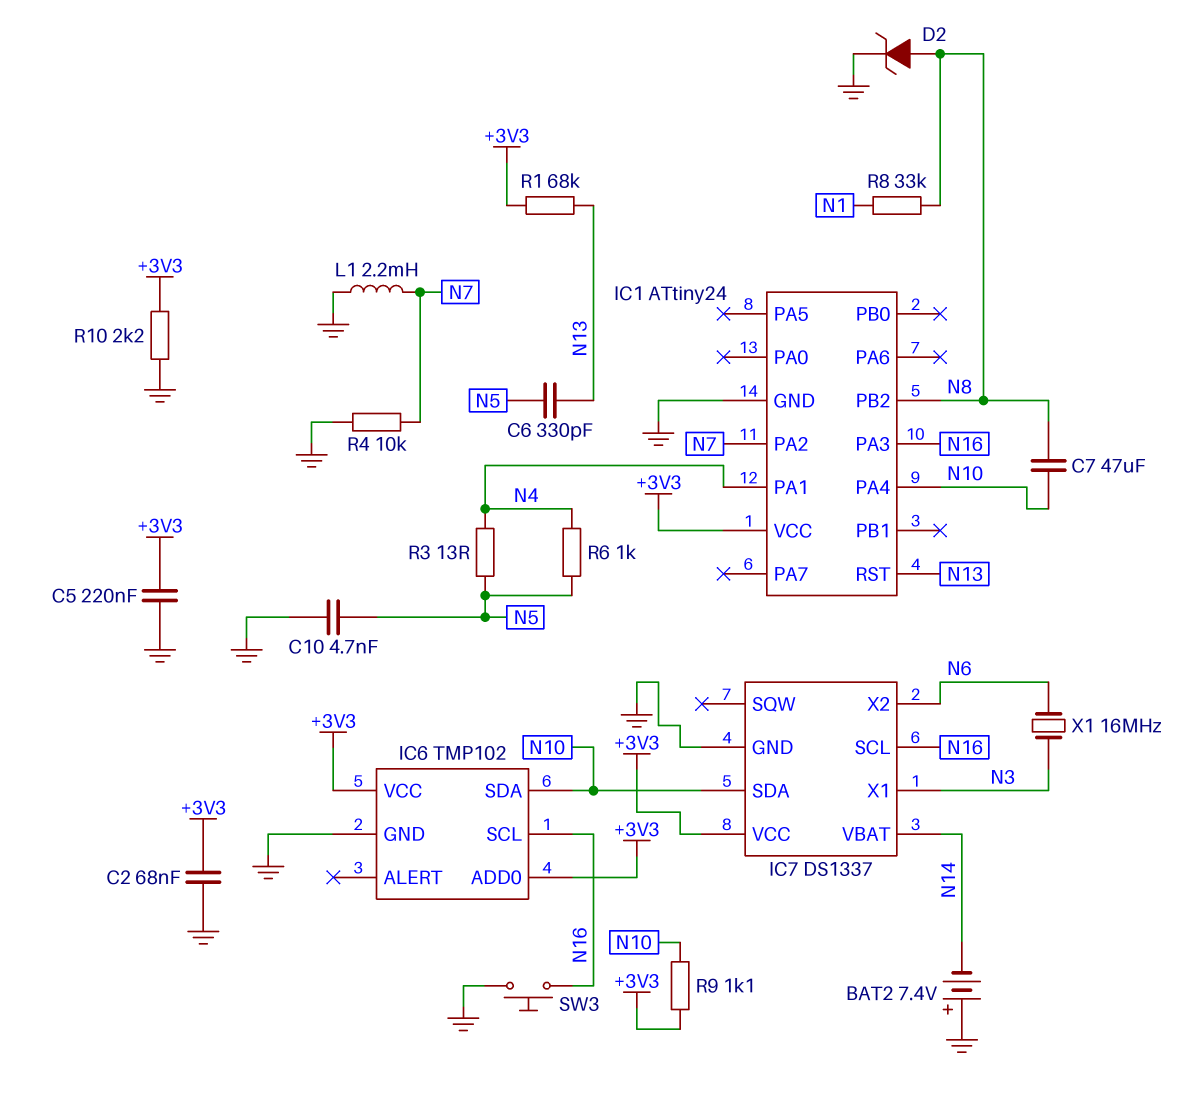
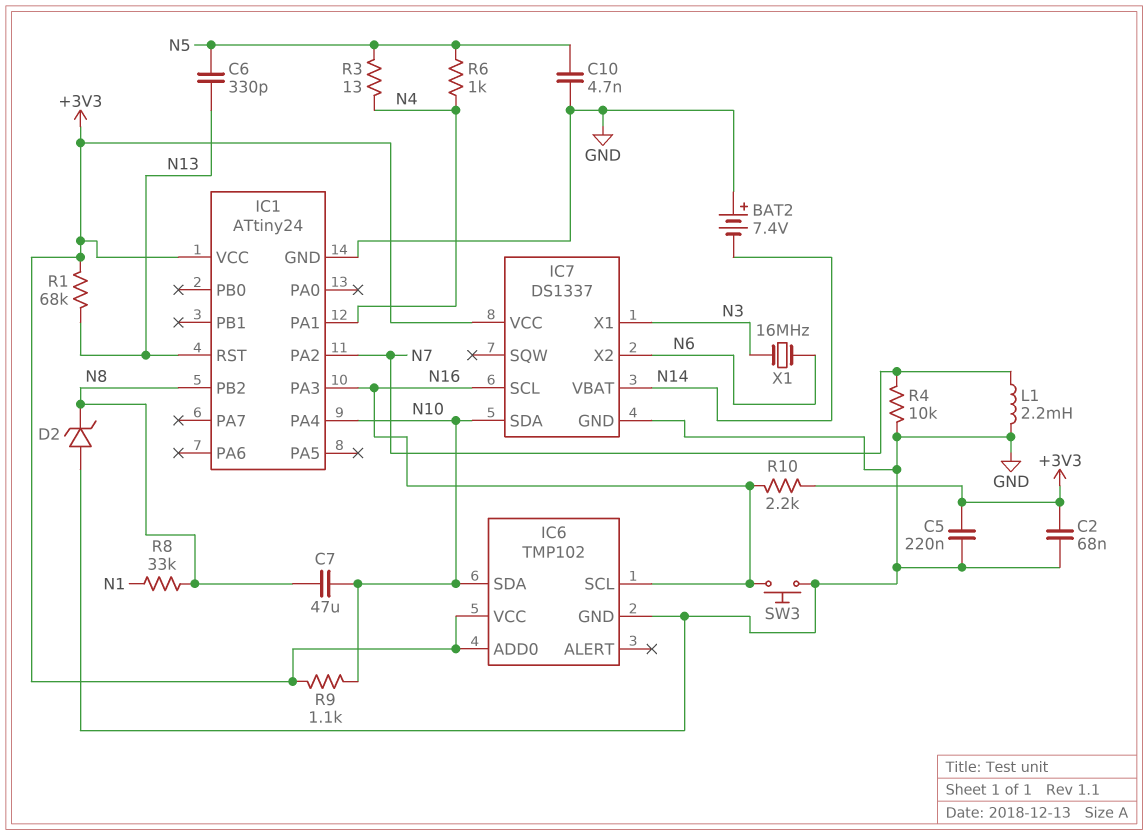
D2: zener (A N8, K GND) -> zener (A GND, K N8)
R10: 2.2k (+3V3, GND) -> 2.2k (+3V3, N16)

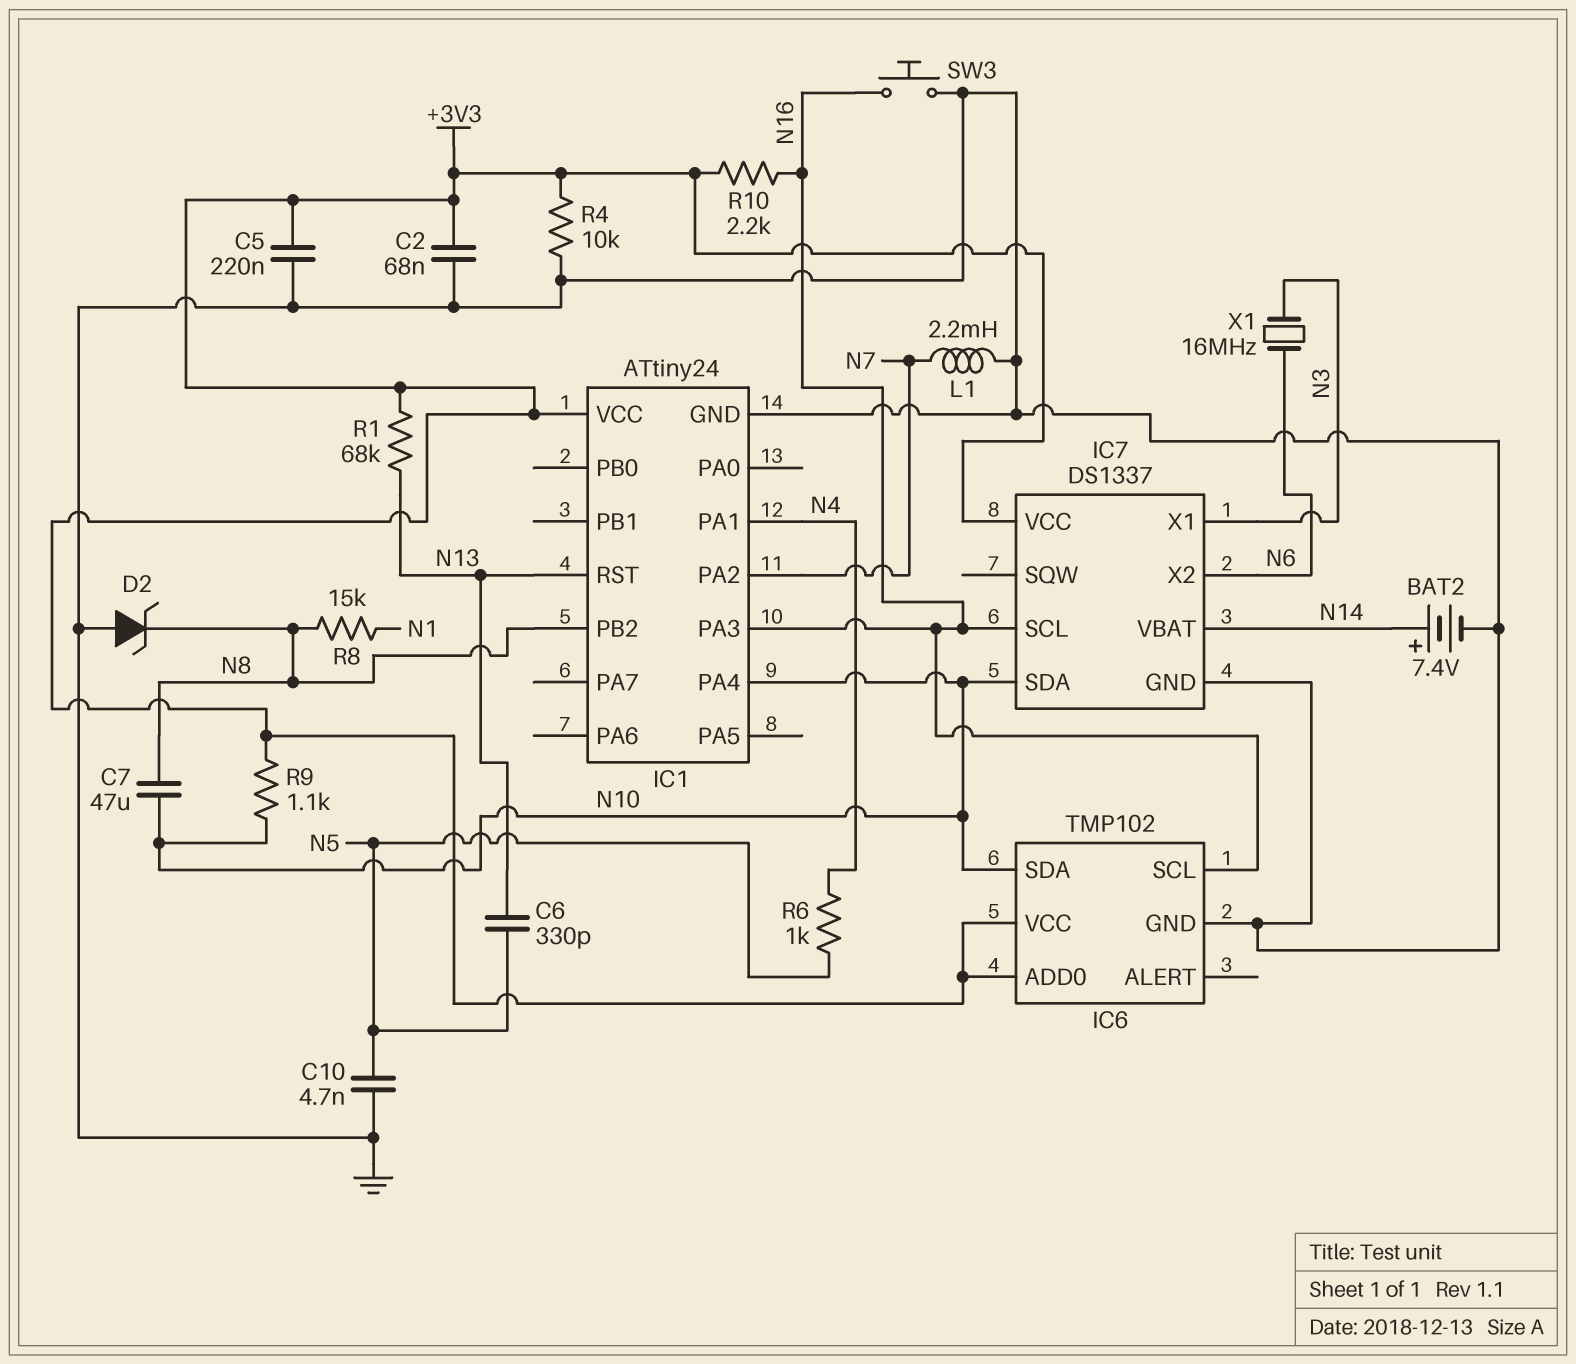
BAT2: 7.4V (plus GND, minus N14) -> 7.4V (plus N14, minus GND)
R3: 13 (N4, N5) -> none
R4: 10k (GND, N7) -> 10k (+3V3, GND)
R8: 33k (N1, N8) -> 15k (N1, N8)

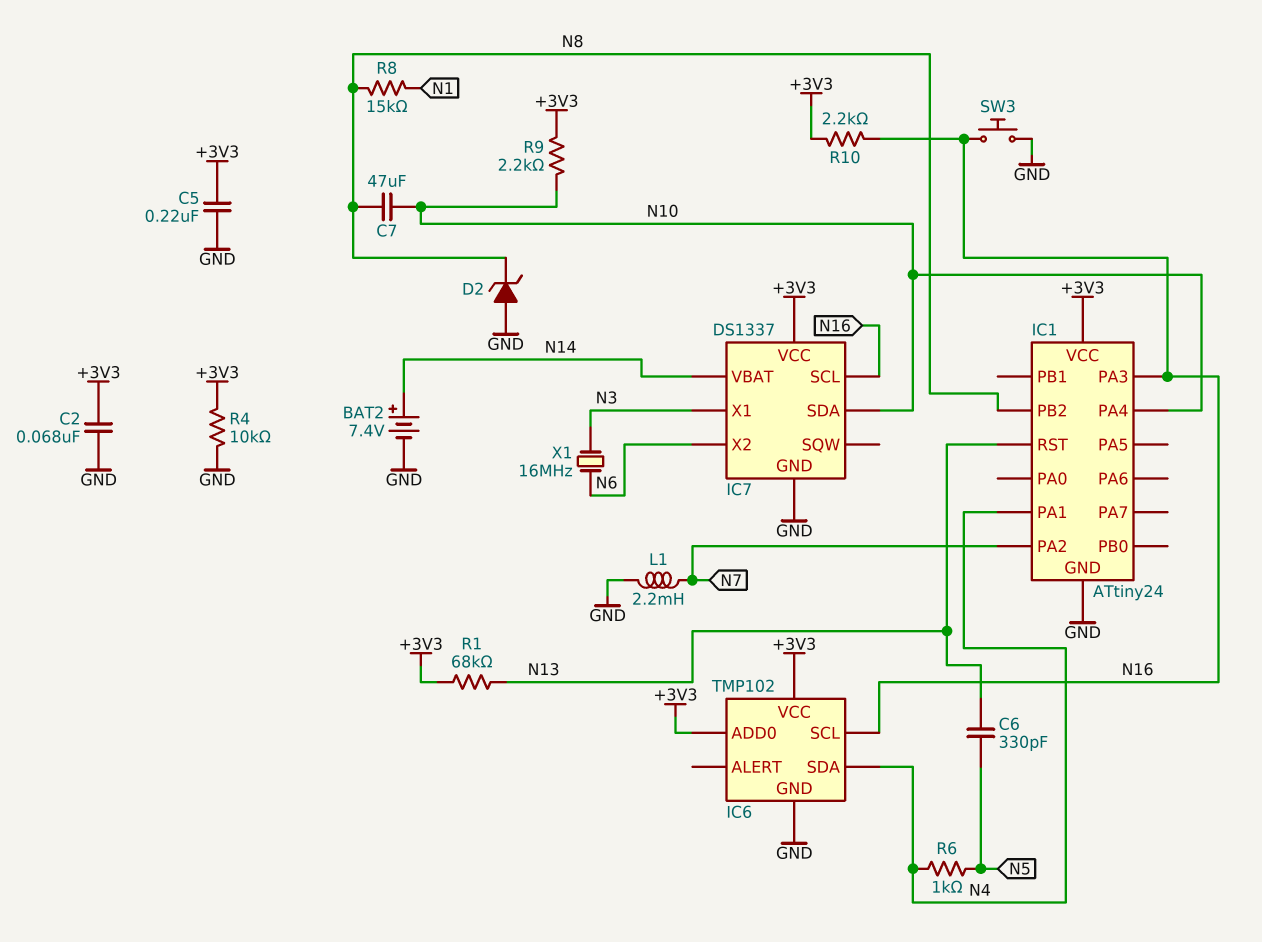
C10: 4.7nF (GND, N5) -> none
IC6 pin SDA: N10 -> N4
R9: 1.1k (+3V3, N10) -> 2.2k (+3V3, N10)

